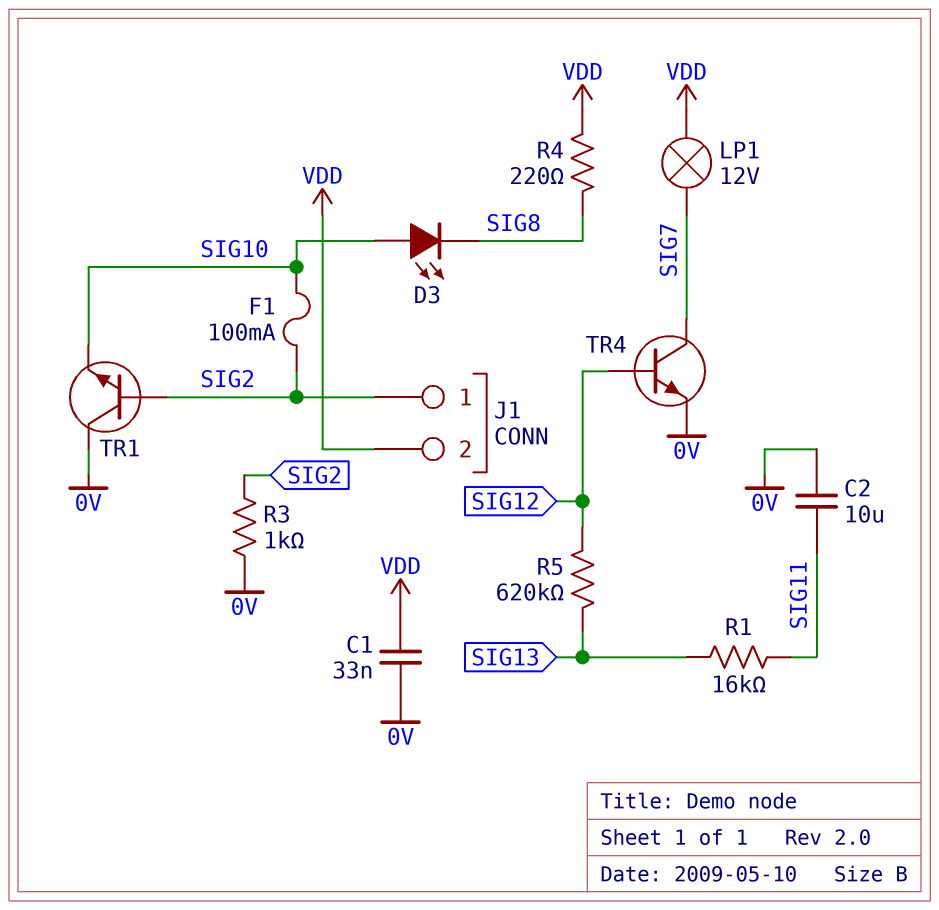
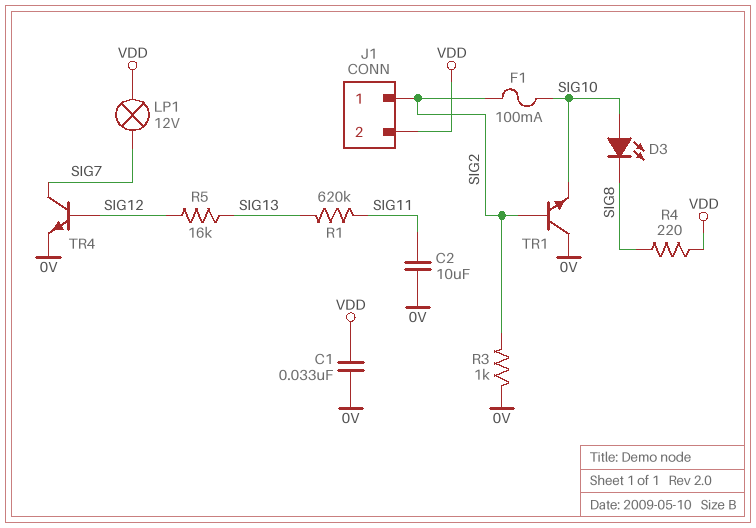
R1: 16k (SIG11, SIG13) -> 620k (SIG11, SIG13)
R5: 620k (SIG12, SIG13) -> 16k (SIG12, SIG13)

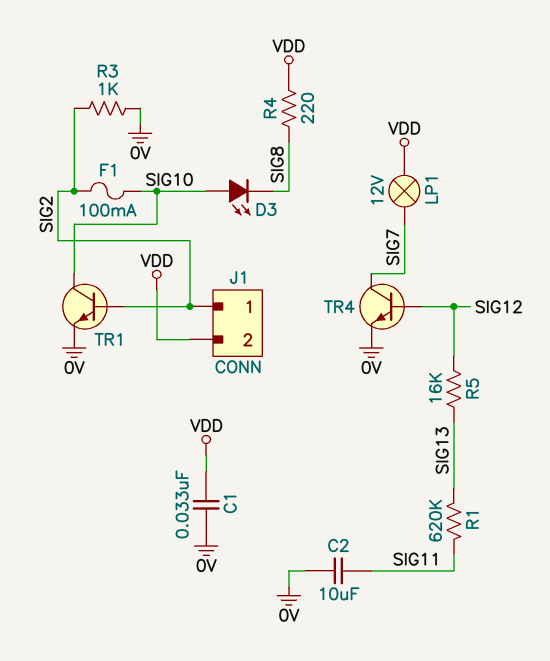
TR1: NPN (B SIG2, C 0V, E SIG10) -> NPN (B SIG2, C SIG10, E 0V)

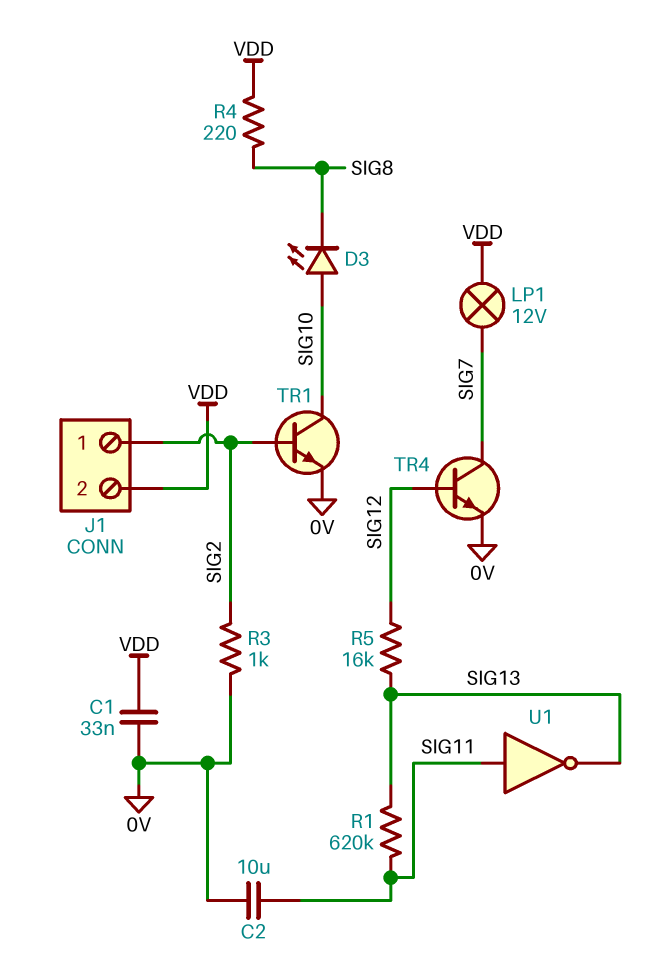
F1: 100mA (SIG2, SIG10) -> none
U1: none -> NOT (in SIG11, out SIG13)

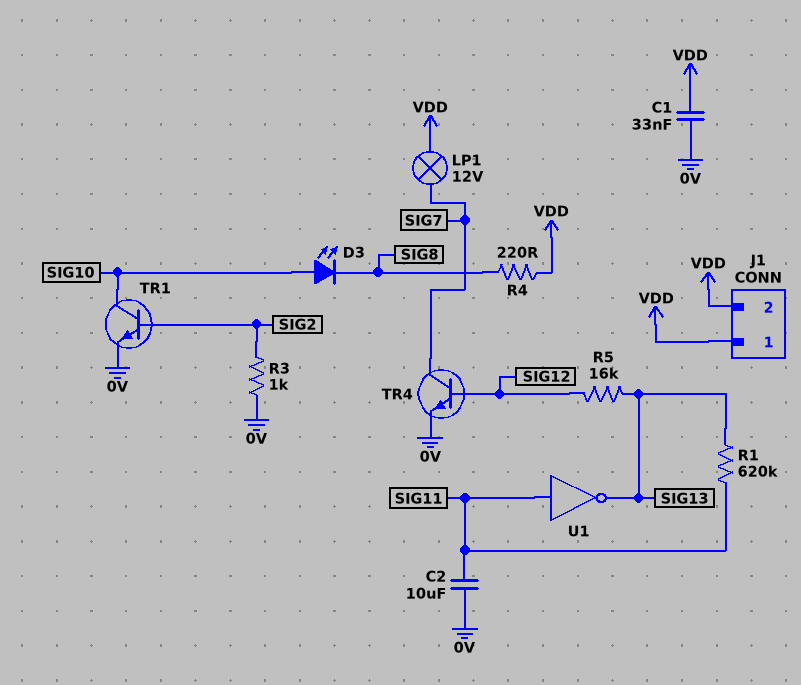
J1 pin 1: SIG2 -> VDD

